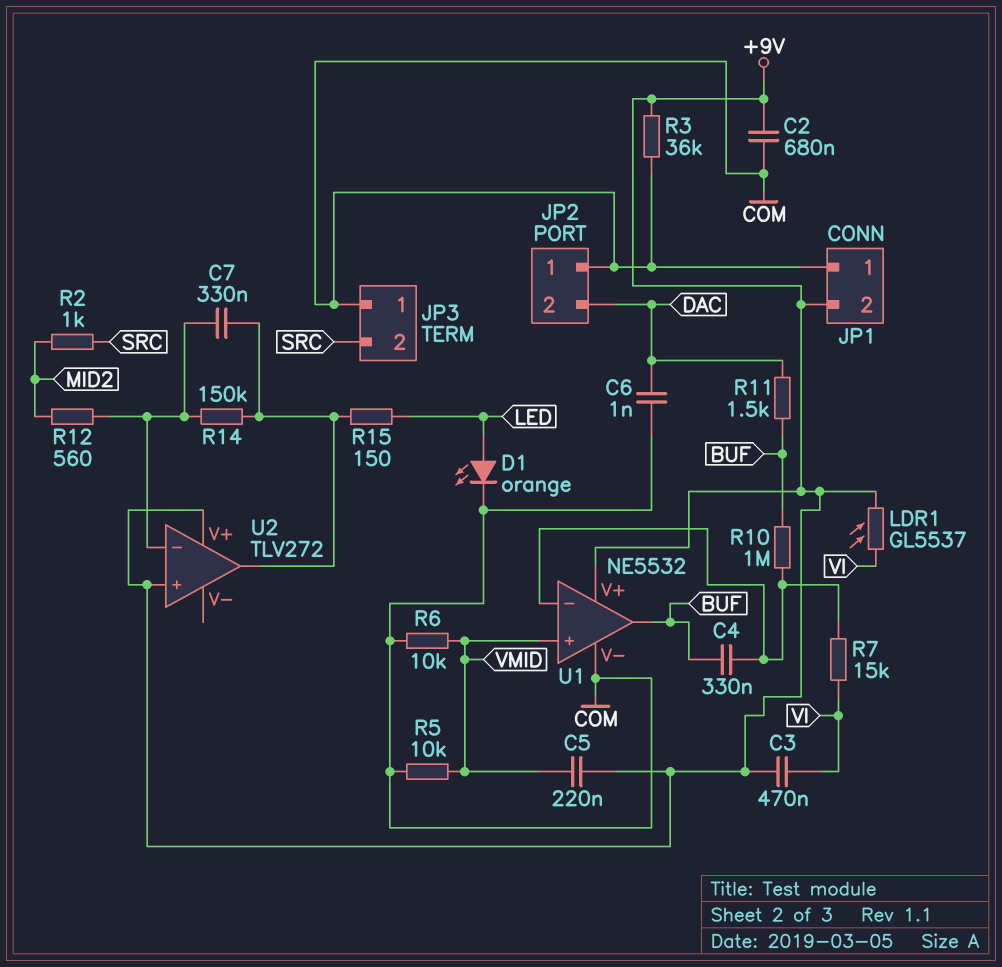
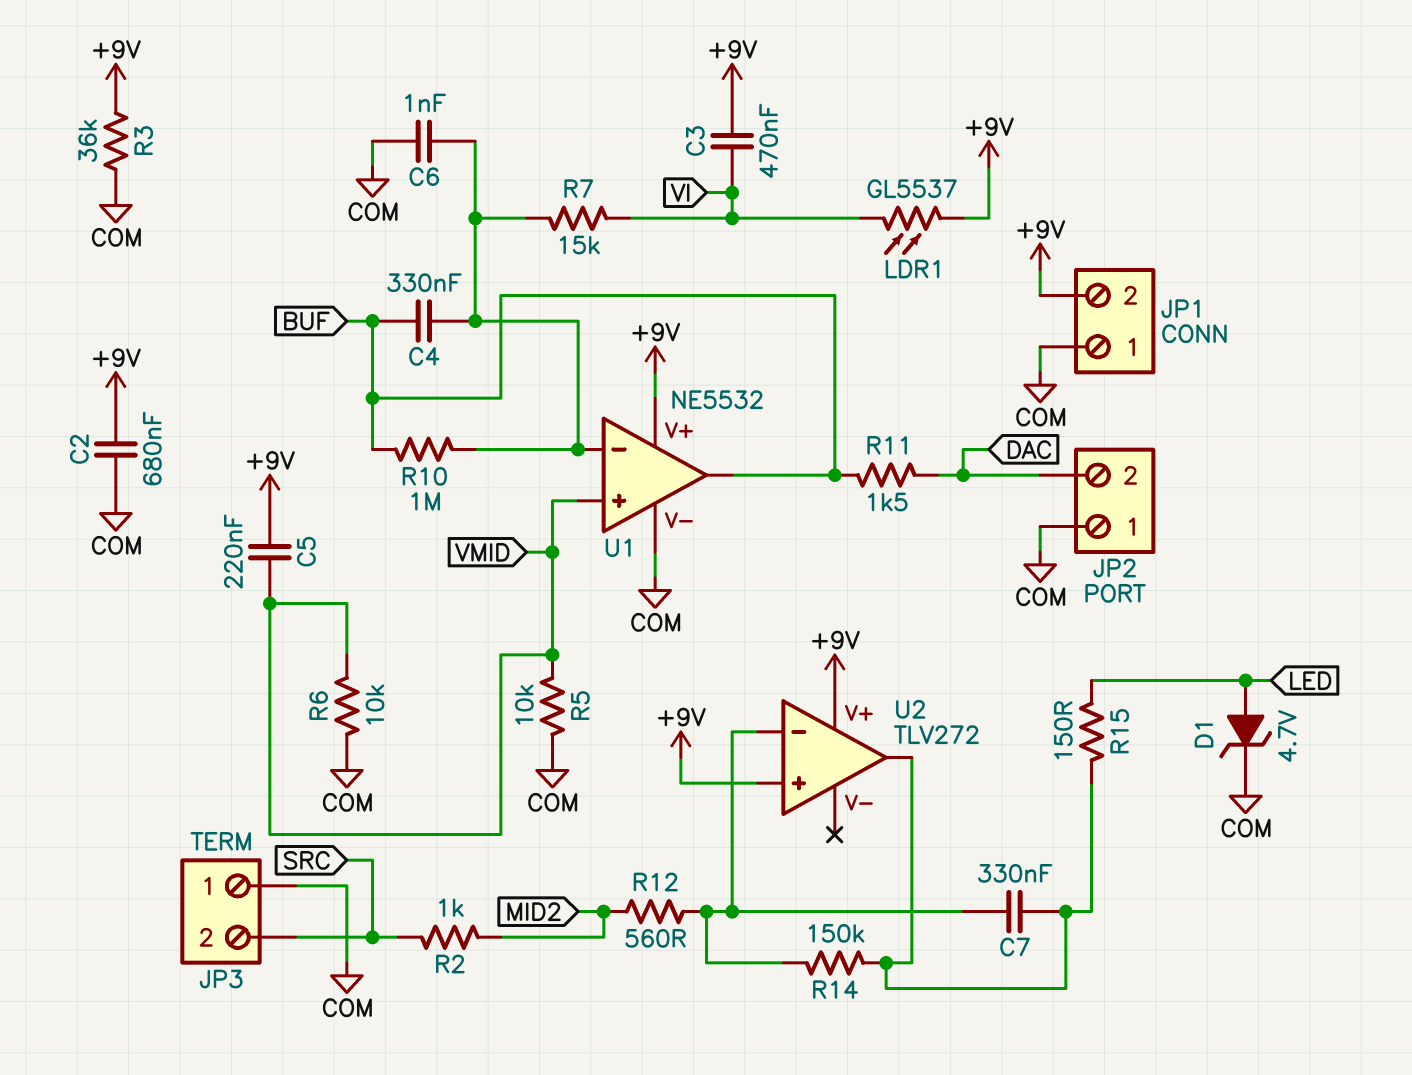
C6: 1nF (COM, DAC) -> 1nF (COM, U1/in-)
D1: LED orange (A LED, K COM) -> zener 4.7V (A LED, K COM)

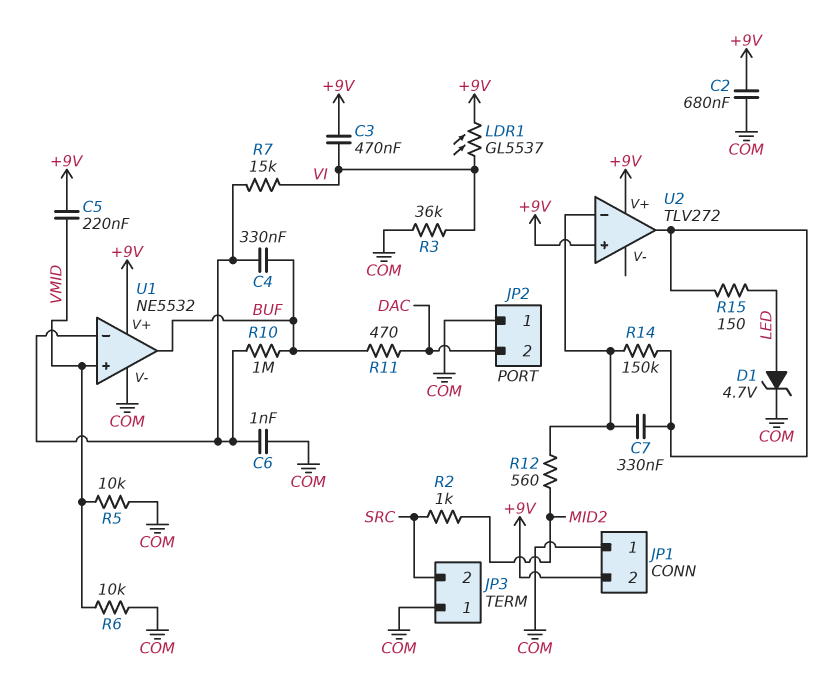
R3: 36k (+9V, COM) -> 36k (COM, VI)
R11: 1.5k (BUF, DAC) -> 470 (BUF, DAC)

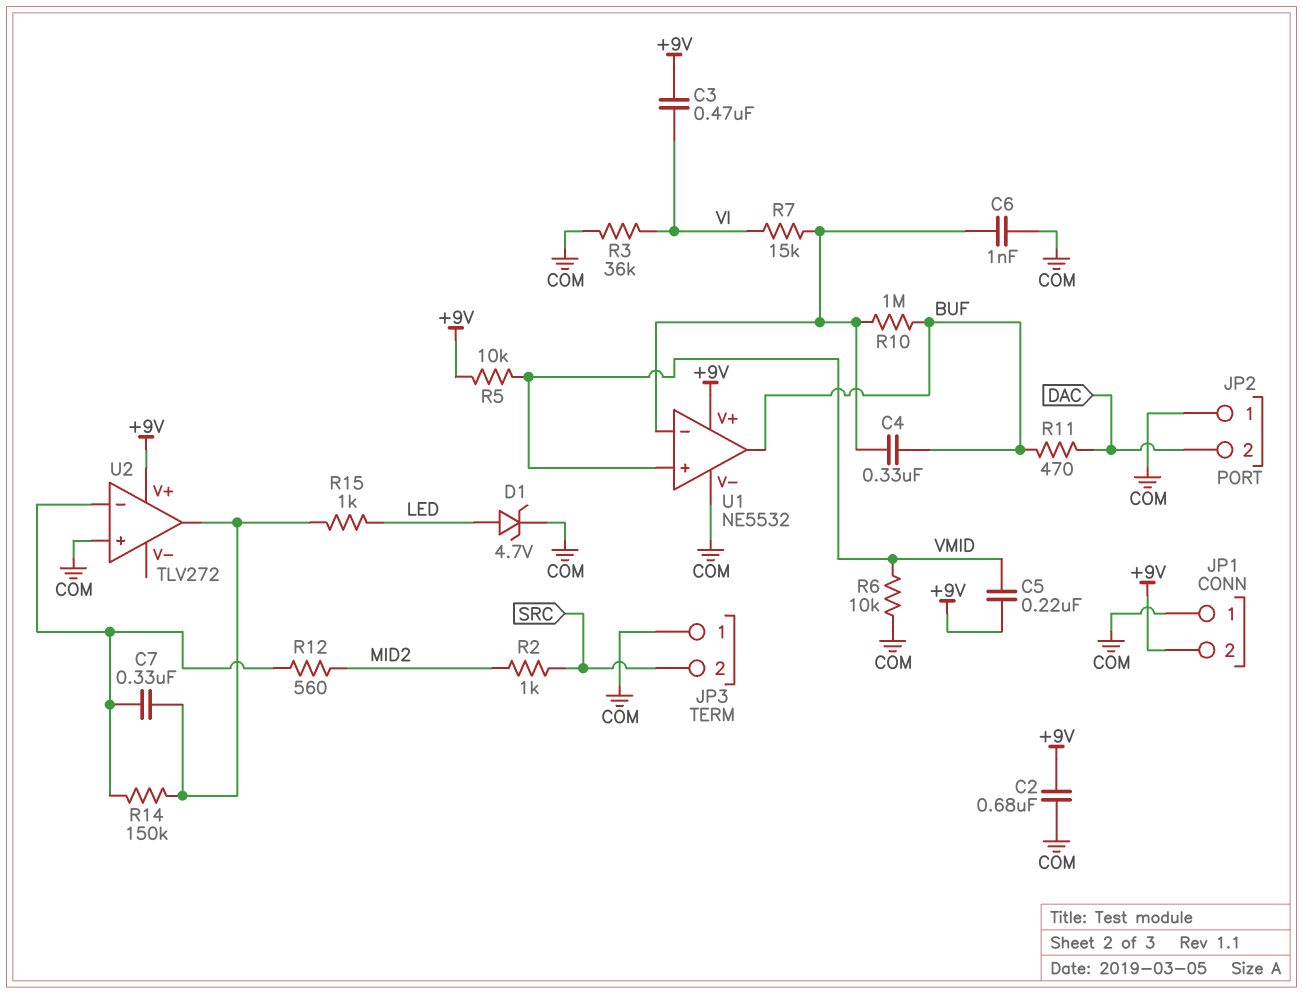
LDR1: GL5537 (+9V, VI) -> none
R5: 10k (COM, VMID) -> 10k (+9V, VMID)
R15: 150 (LED, U2/out) -> 1k (LED, U2/out)
U2 pin in+: +9V -> COM

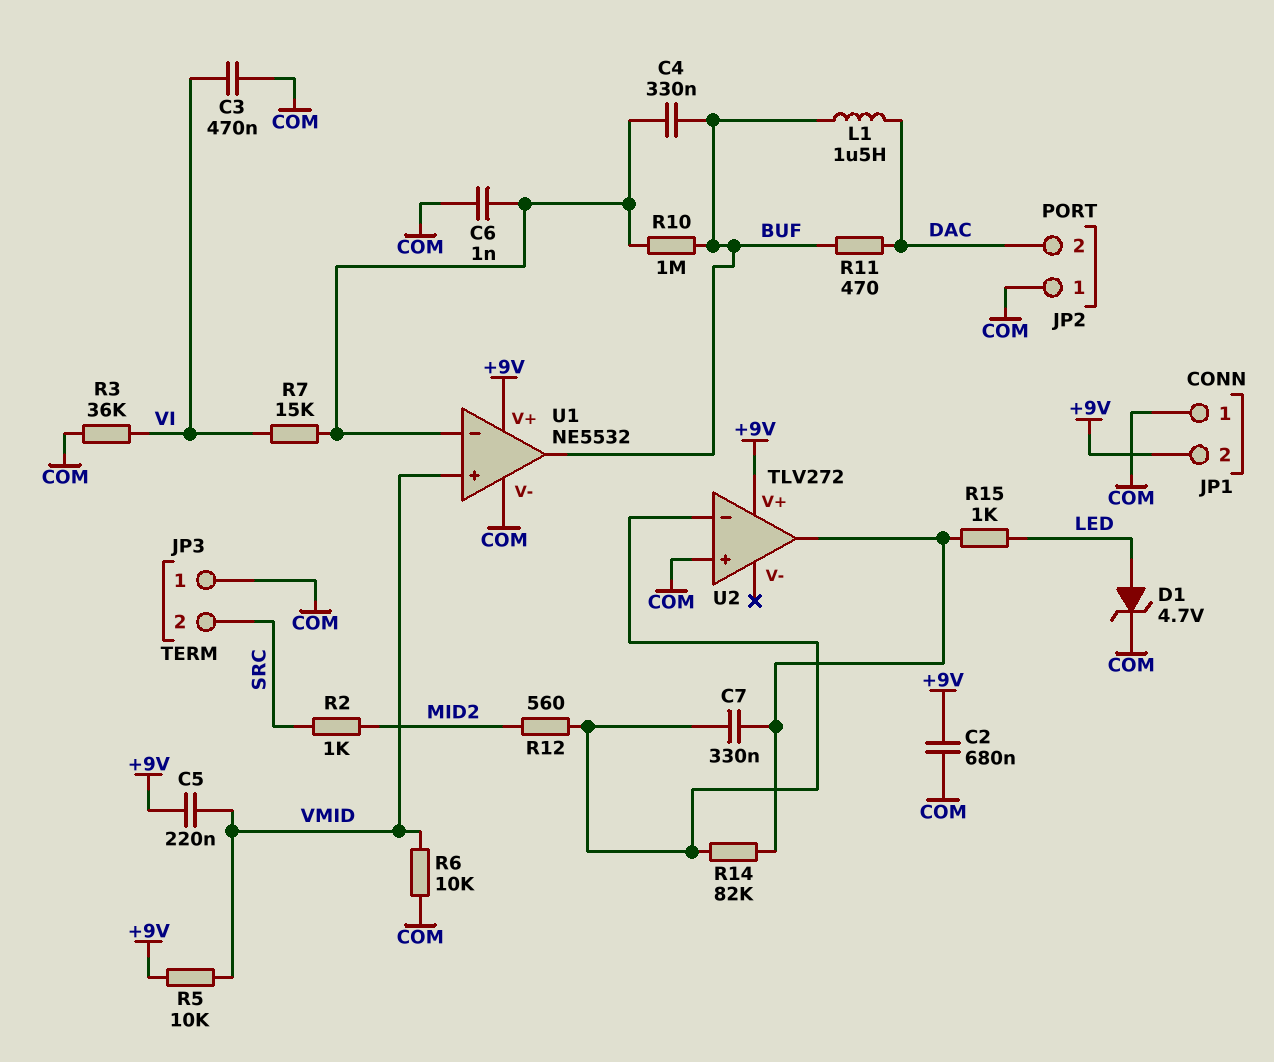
C3: 470nF (+9V, VI) -> 470nF (COM, VI)
L1: none -> 1.5uH (BUF, DAC)
R14: 150k (U2/in-, U2/out) -> 82k (U2/in-, U2/out)

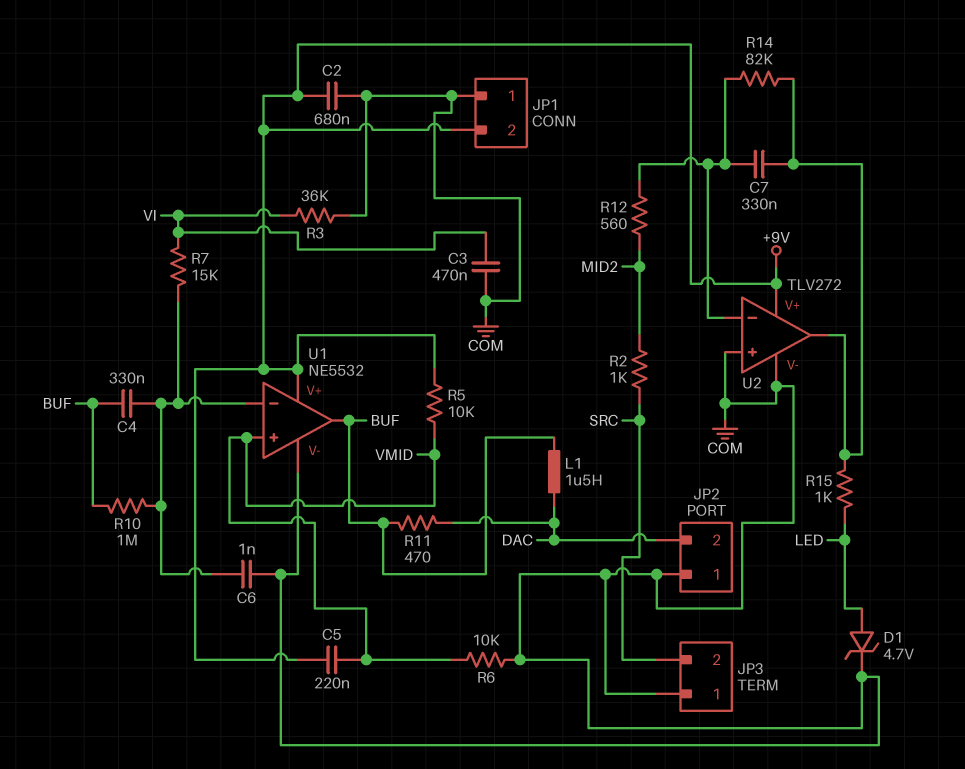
U2 pin V-: none -> COM

